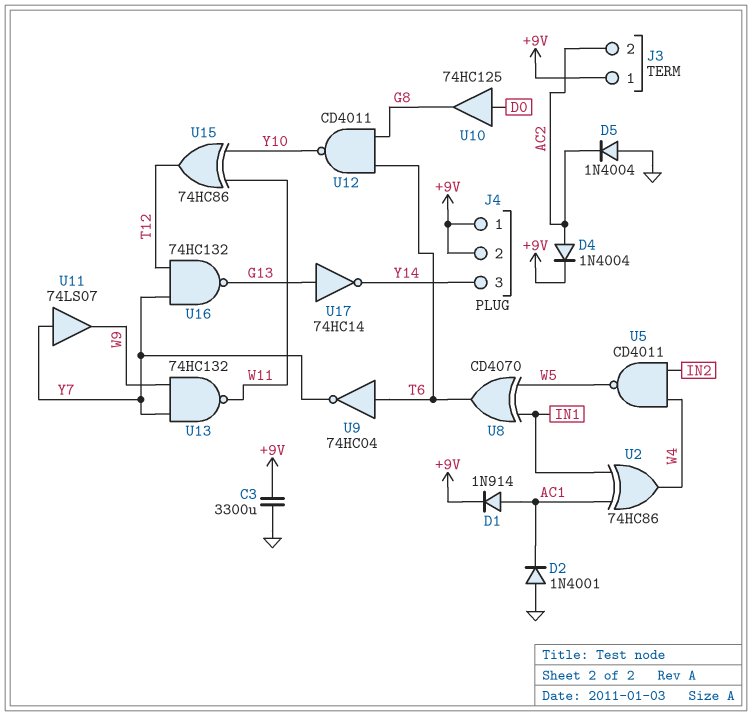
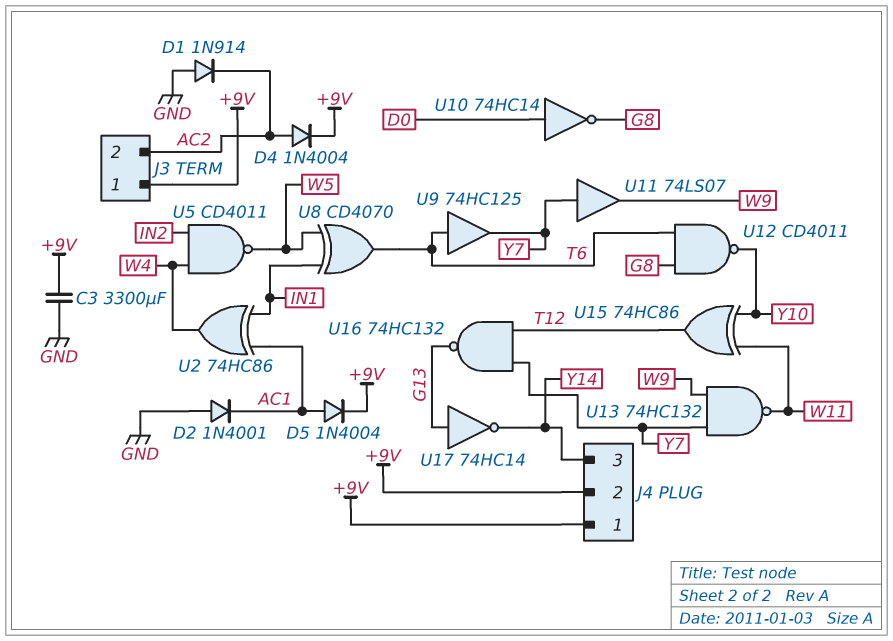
D1: diode 1N914 (A AC1, K +9V) -> diode 1N914 (A GND, K AC2)
D5: diode 1N4004 (A GND, K AC2) -> diode 1N4004 (A AC1, K +9V)
U9: NOT 74HC04 (in T6, out Y7) -> buffer 74HC125 (in T6, out Y7)
U10: buffer 74HC125 (in D0, out G8) -> NOT 74HC14 (in D0, out G8)

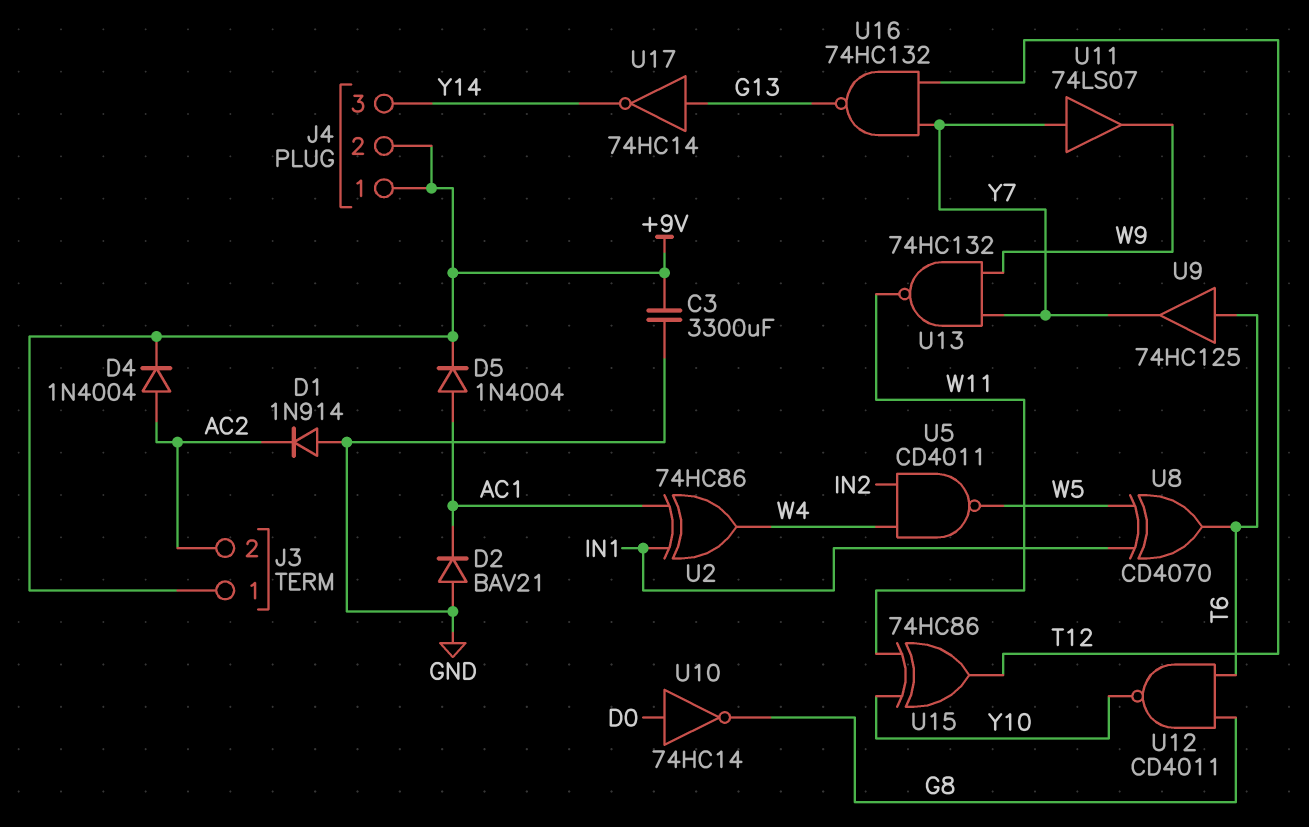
D2: diode 1N4001 (A GND, K AC1) -> diode BAV21 (A GND, K AC1)

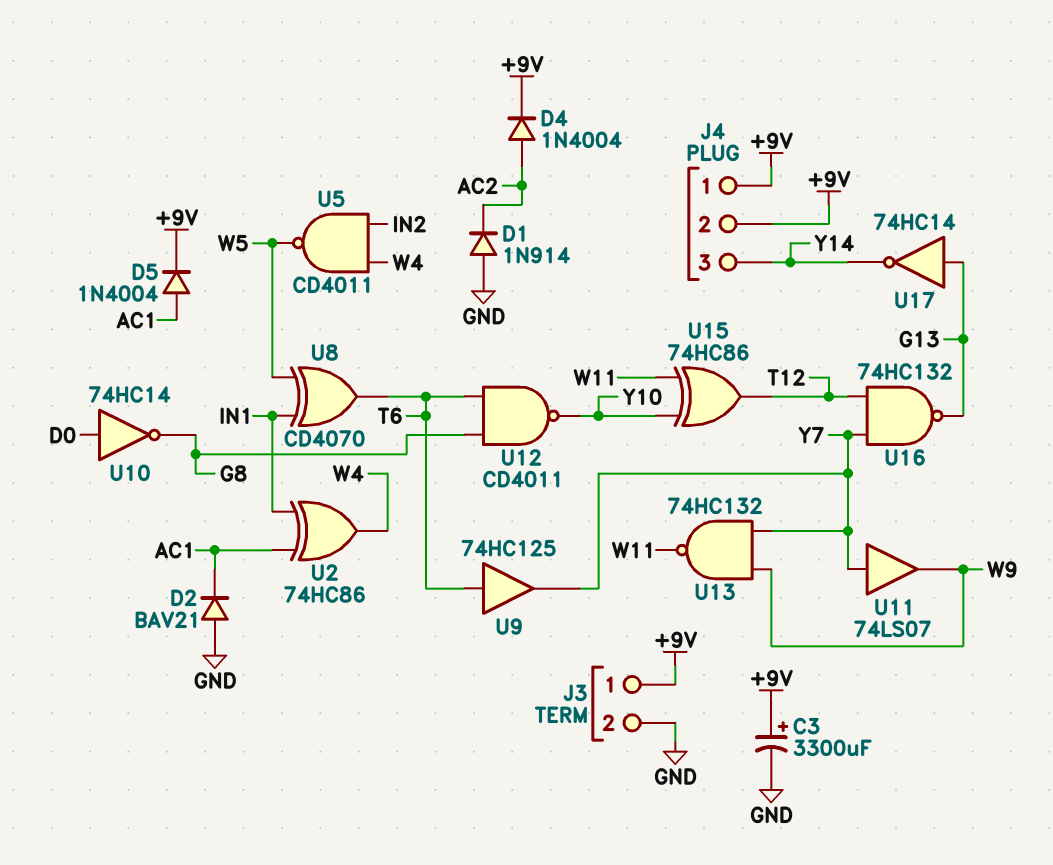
C3: 3300uF (+9V, GND) -> 3300uF (plus +9V, minus GND)
J3 pin 2: AC2 -> GND

